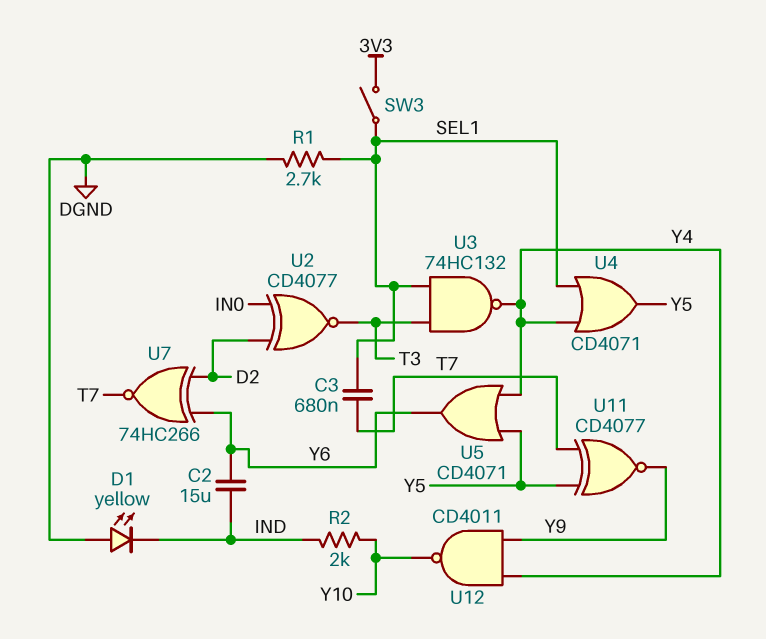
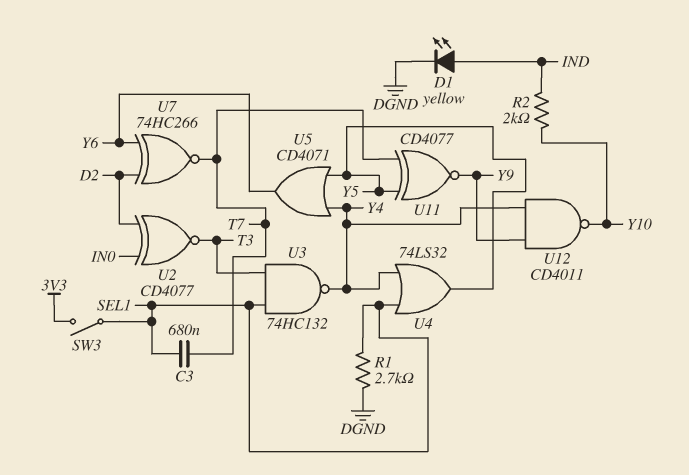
C2: 15uF (IND, Y6) -> none
D1: LED yellow (A DGND, K IND) -> LED yellow (A IND, K DGND)
U4: OR CD4071 (in SEL1, in Y4, out Y5) -> OR 74LS32 (in SEL1, in Y4, out Y5)

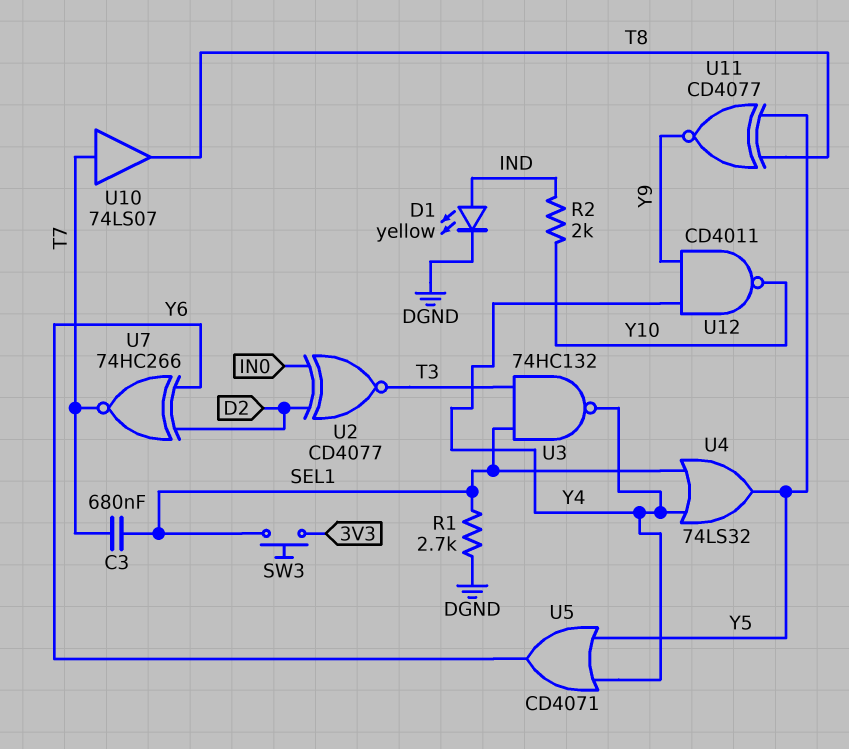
SW3: switch (3V3, SEL1) -> button (3V3, SEL1)
U10: none -> buffer 74LS07 (in T7, out T8)
U11: XNOR CD4077 (in T7, in Y5, out Y9) -> XNOR CD4077 (in T8, in Y5, out Y9)

